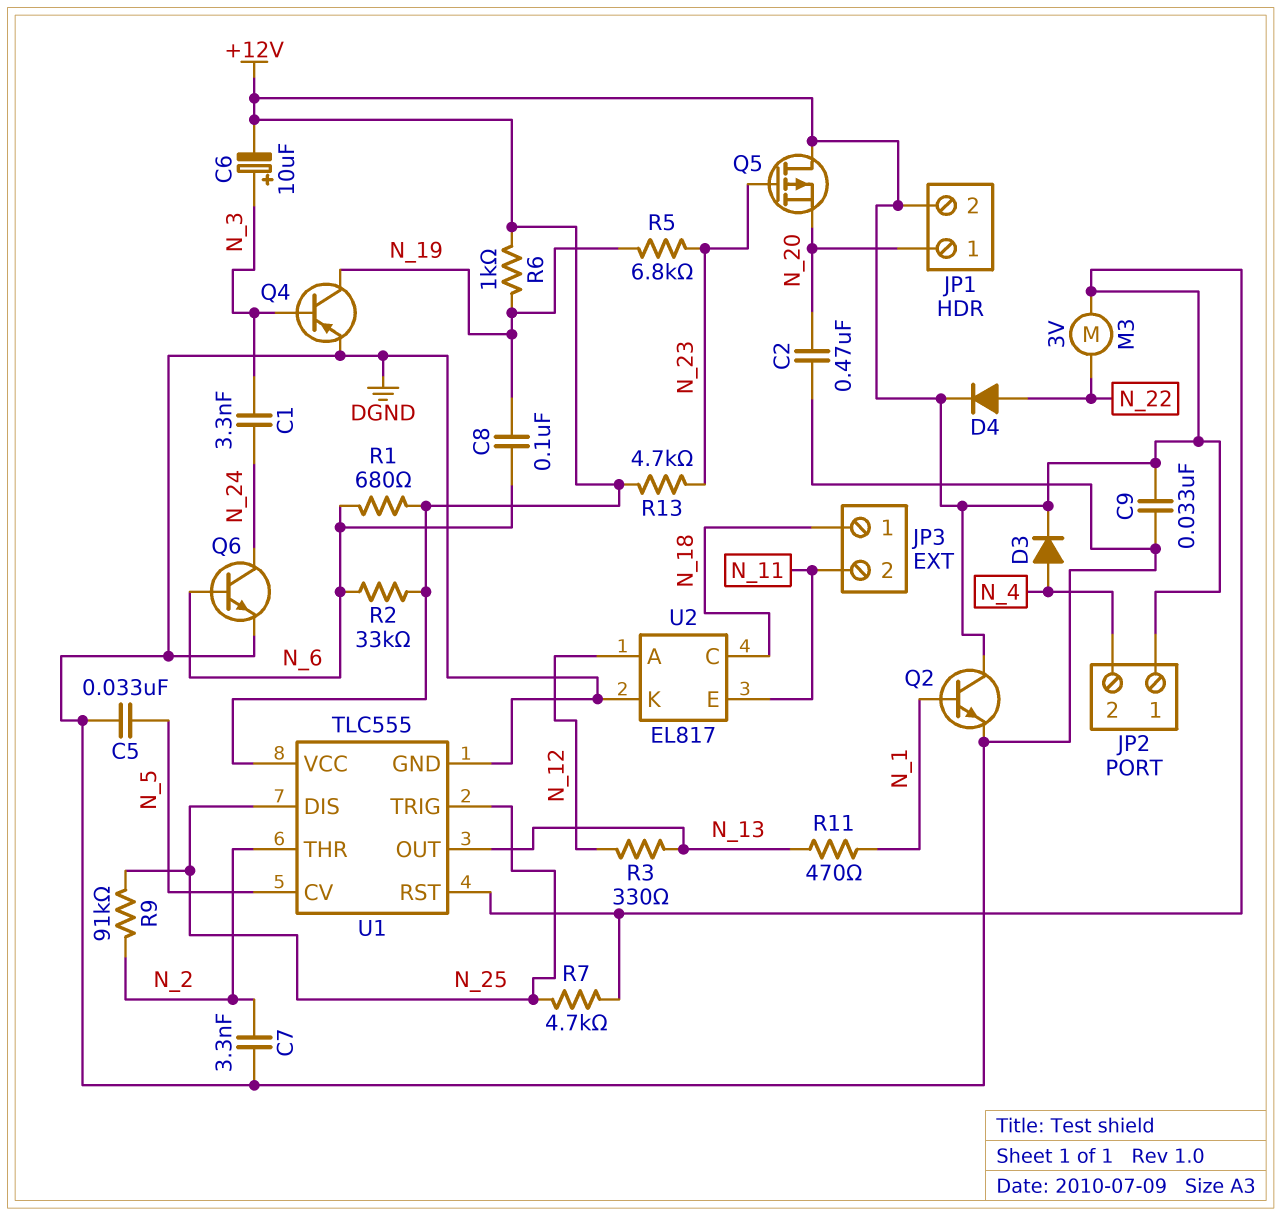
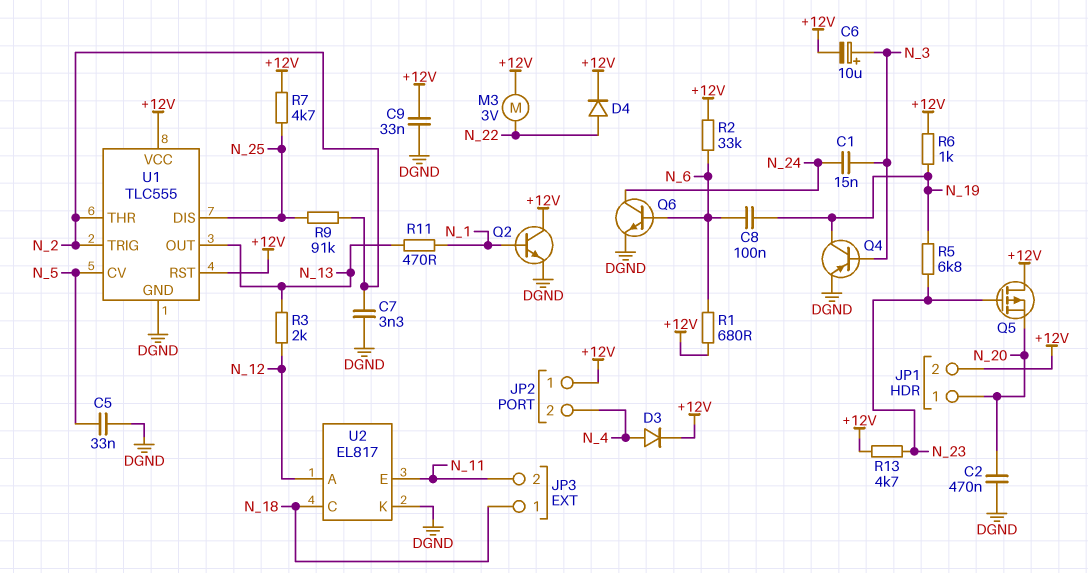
C1: 3.3nF (N_3, N_24) -> 15nF (N_3, N_24)
R3: 330 (N_12, N_13) -> 2k (N_12, N_13)
U1 pin TRIG: N_25 -> N_2

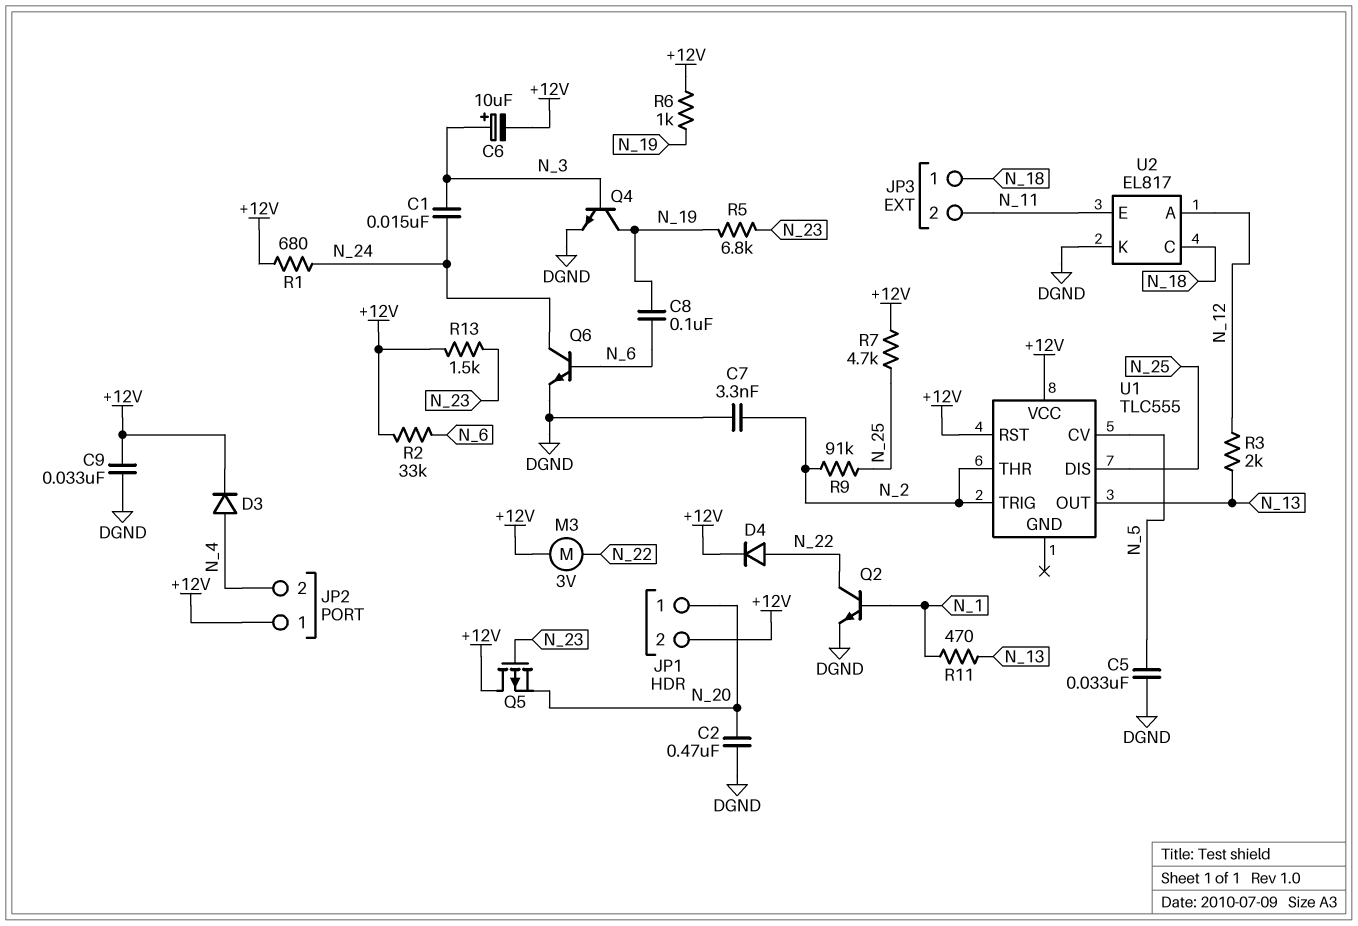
Q2: NPN (B N_1, C +12V, E DGND) -> NPN (B N_1, C N_22, E DGND)
Q4: PNP (B N_3, C N_19, E DGND) -> NPN (B N_3, C N_19, E DGND)
R1: 680 (+12V, N_6) -> 680 (+12V, N_24)
R13: 4.7k (+12V, N_23) -> 1.5k (+12V, N_23)
U1 pin GND: DGND -> none

